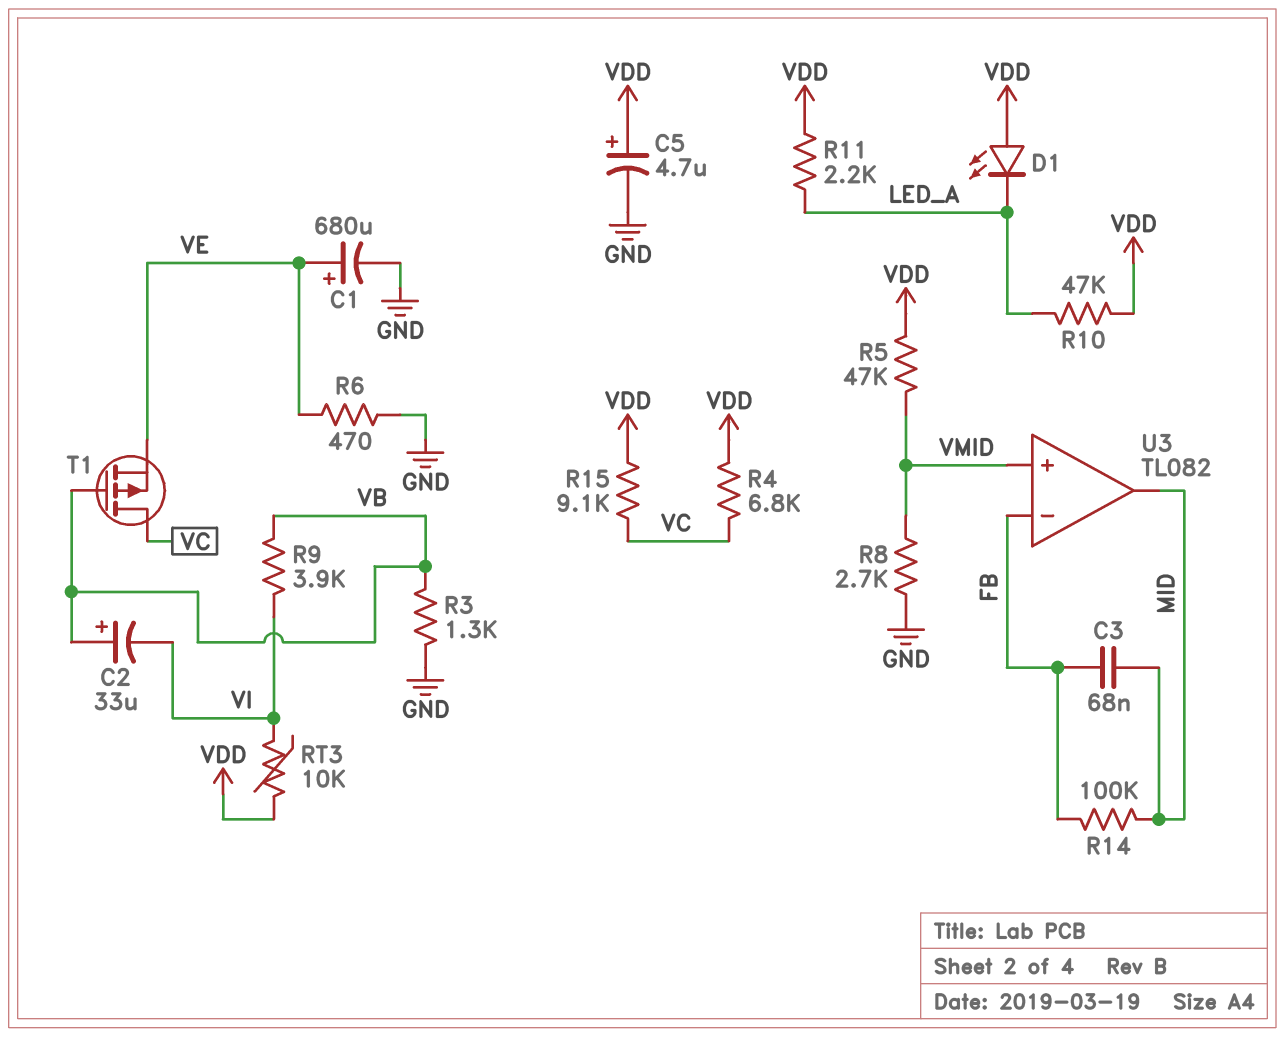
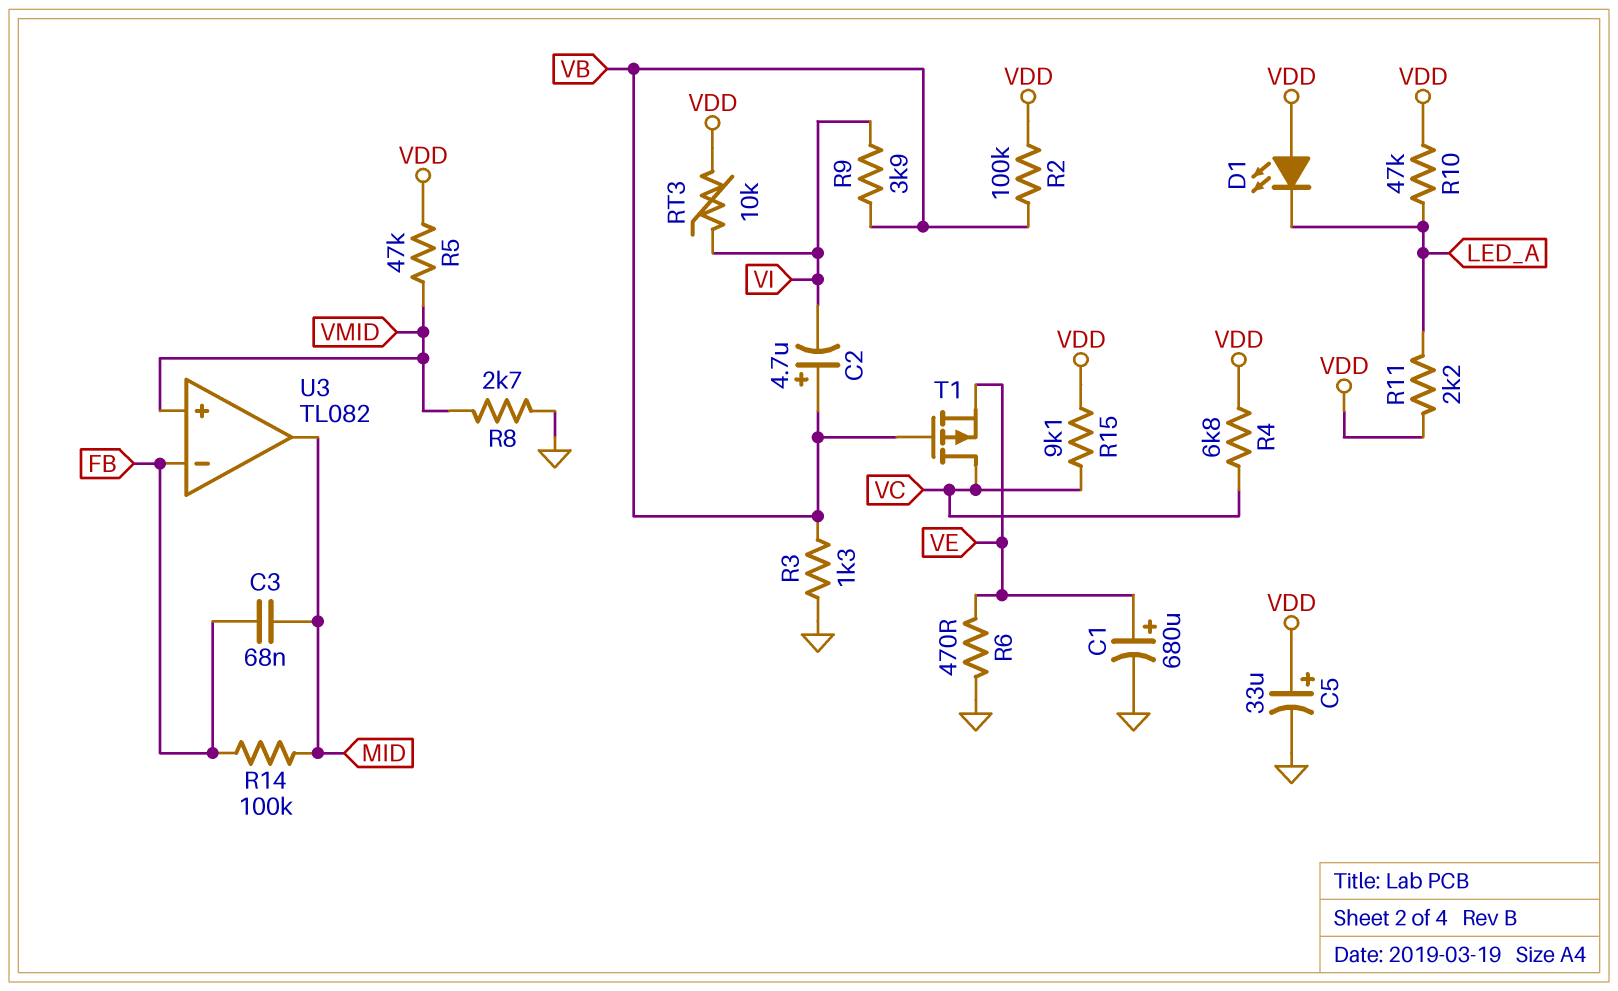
C2: 33uF (plus VB, minus VI) -> 4.7uF (plus VB, minus VI)
C5: 4.7uF (plus VDD, minus GND) -> 33uF (plus VDD, minus GND)
R2: none -> 100k (VB, VDD)

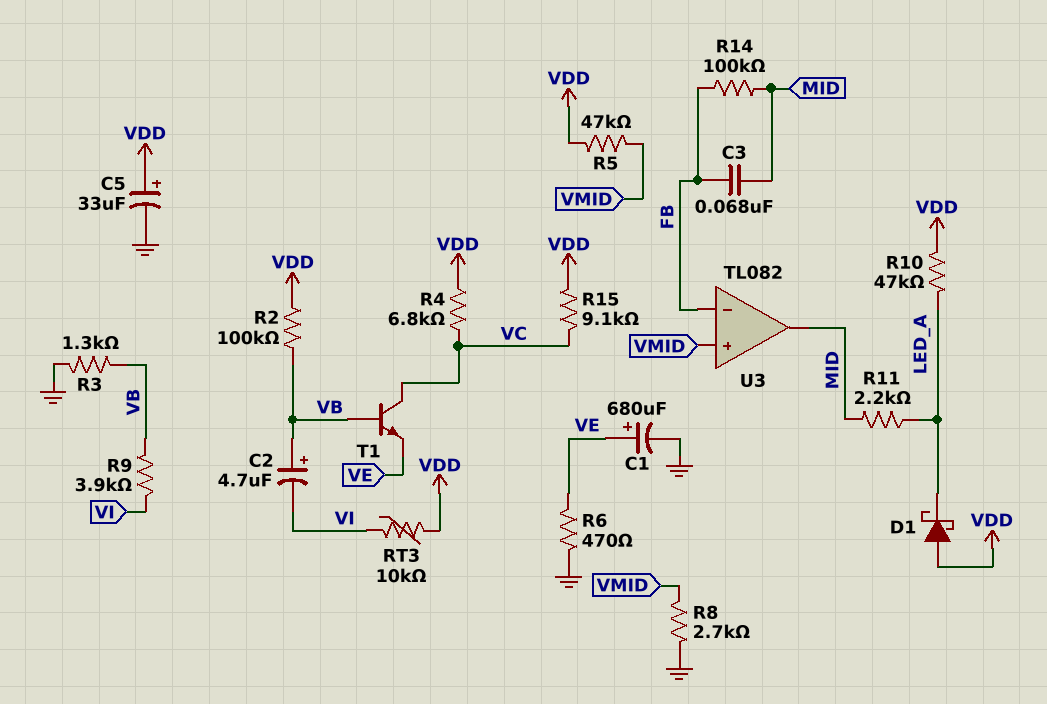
D1: LED (A VDD, K LED_A) -> schottky (A VDD, K LED_A)
R11: 2.2k (LED_A, VDD) -> 2.2k (LED_A, MID)
T1: PMOS (G VB, D VC, S VE) -> NPN (B VB, C VC, E VE)

